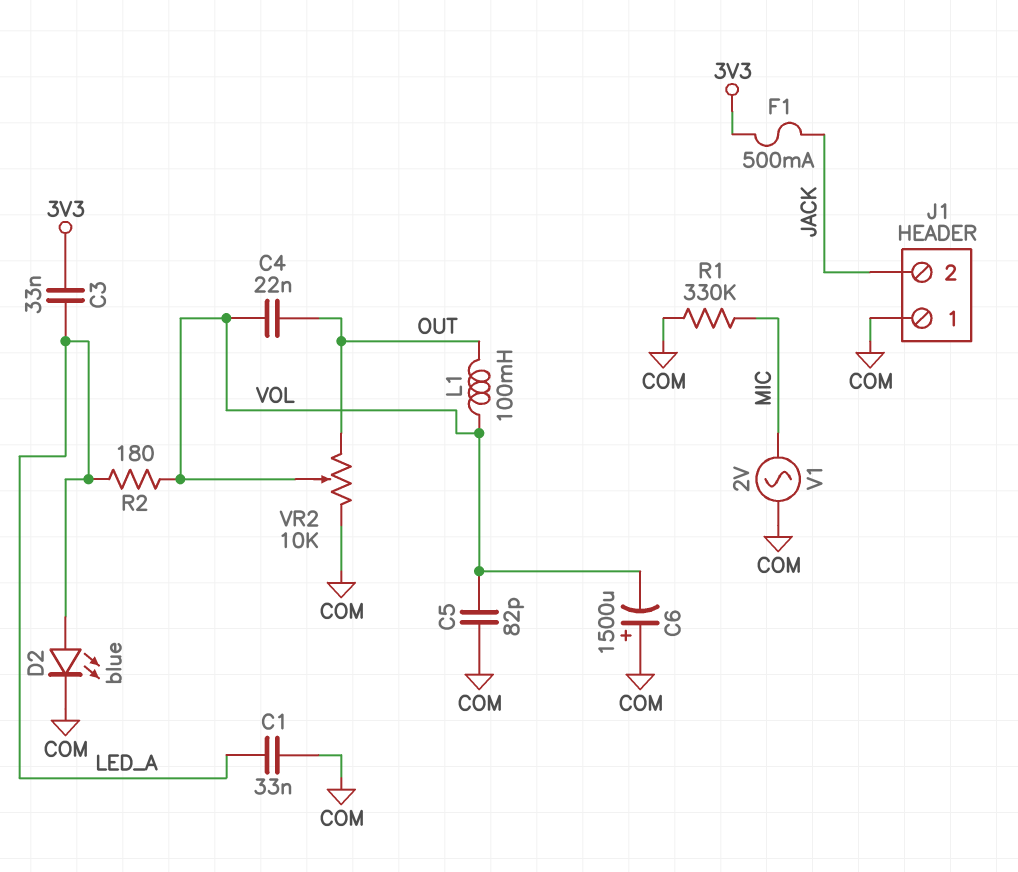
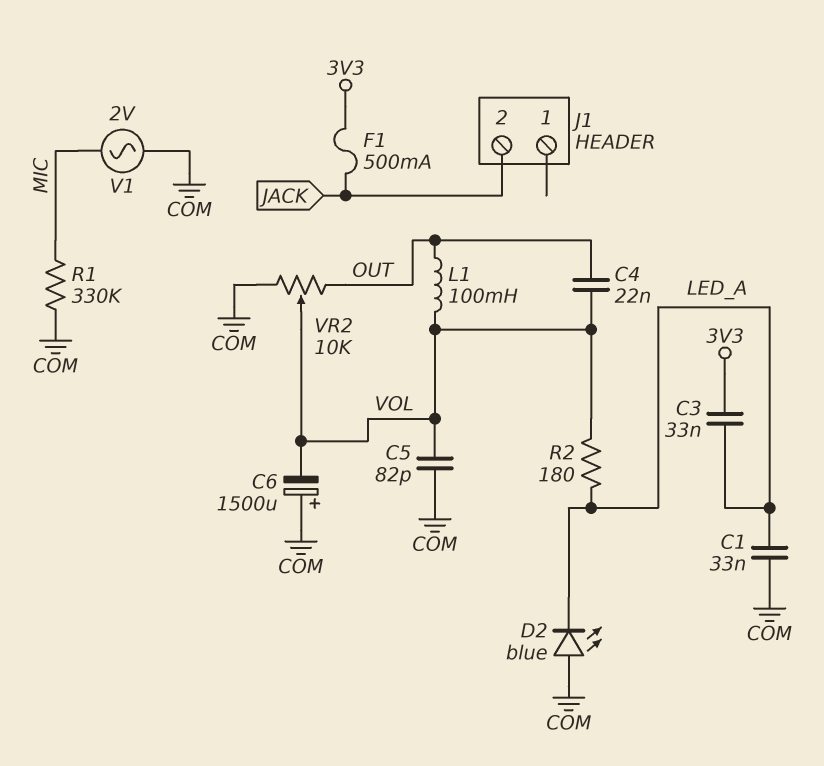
D2: LED blue (A LED_A, K COM) -> LED blue (A COM, K LED_A)
J1 pin 1: COM -> none

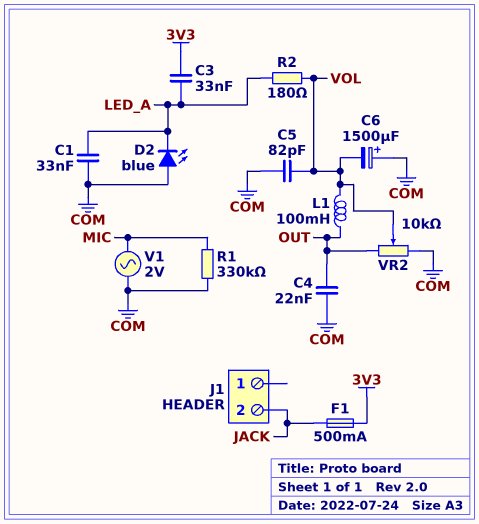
C4: 22nF (OUT, VOL) -> 22nF (COM, OUT)

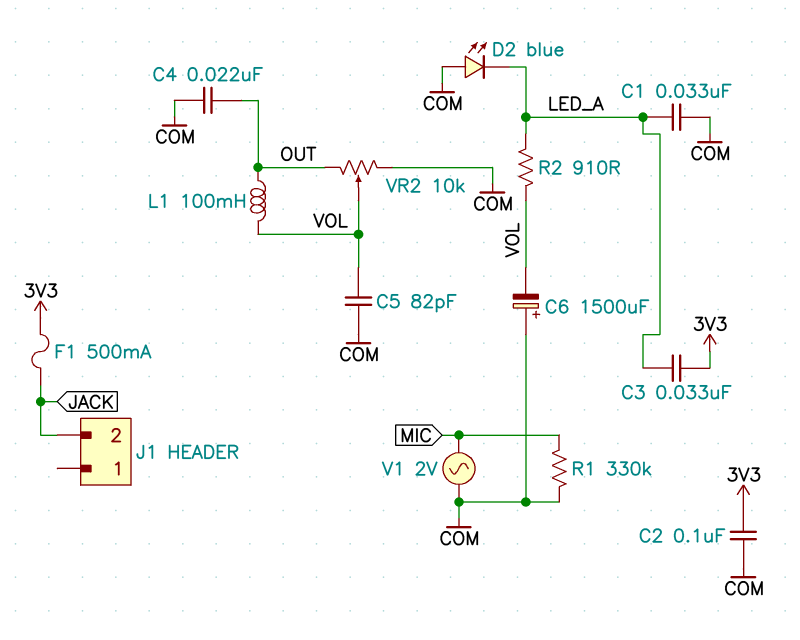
C2: none -> 100nF (3V3, COM)
R2: 180 (LED_A, VOL) -> 910 (LED_A, VOL)

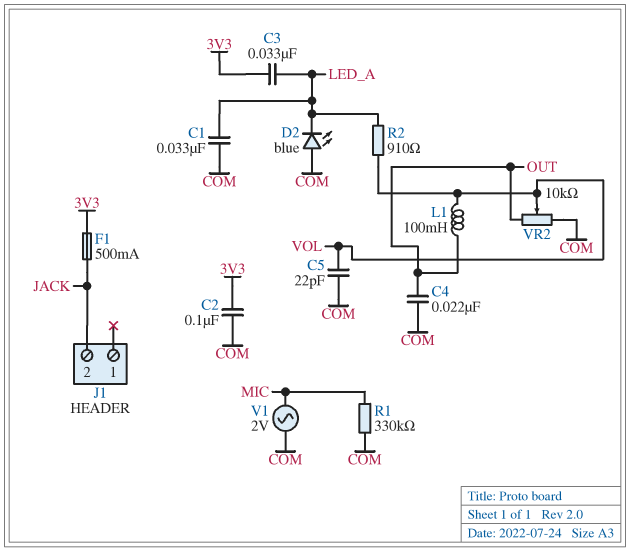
C5: 82pF (COM, VOL) -> 22pF (COM, VOL)
C6: 1500uF (plus COM, minus VOL) -> none

